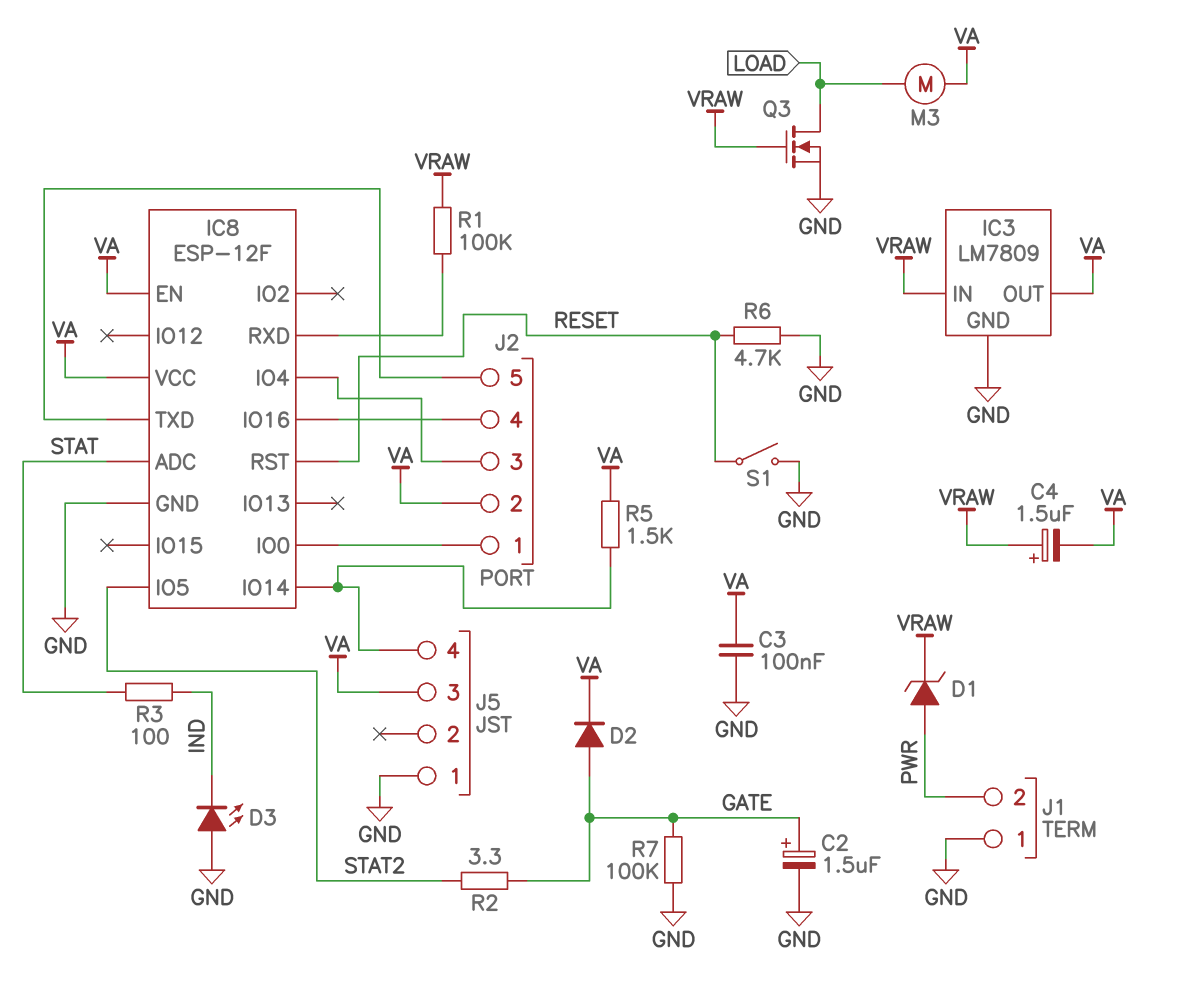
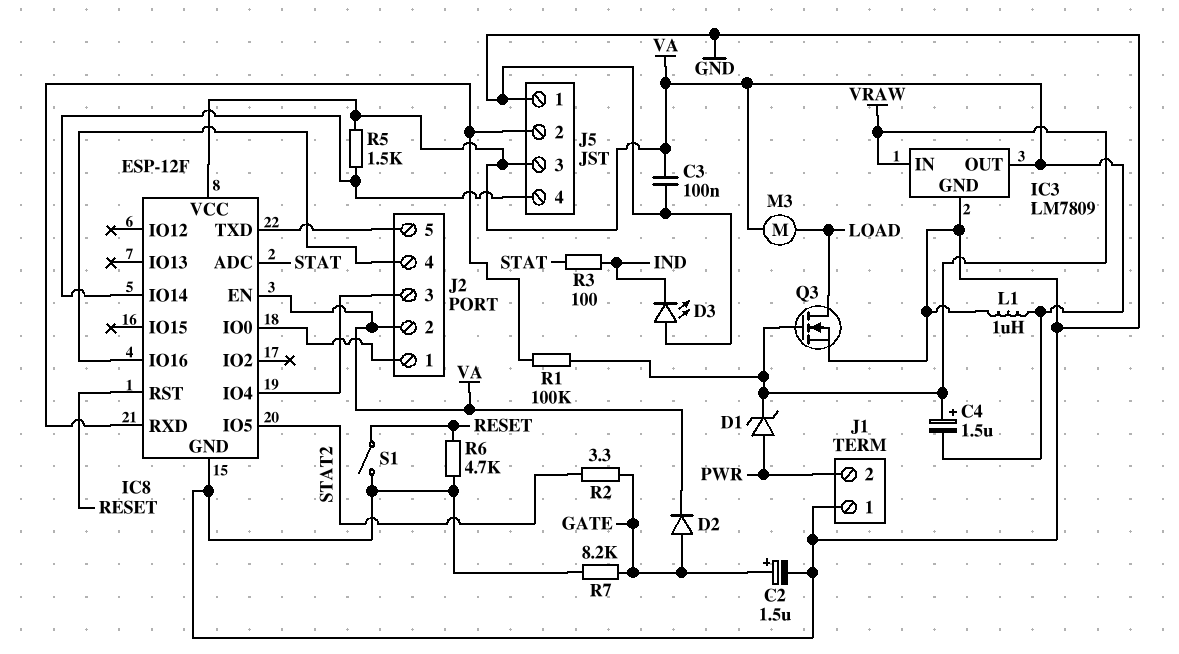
J5 pin 2: none -> IC8/RXD
L1: none -> 1uH (GND, VA)
R7: 100k (GATE, GND) -> 8.2k (GATE, GND)

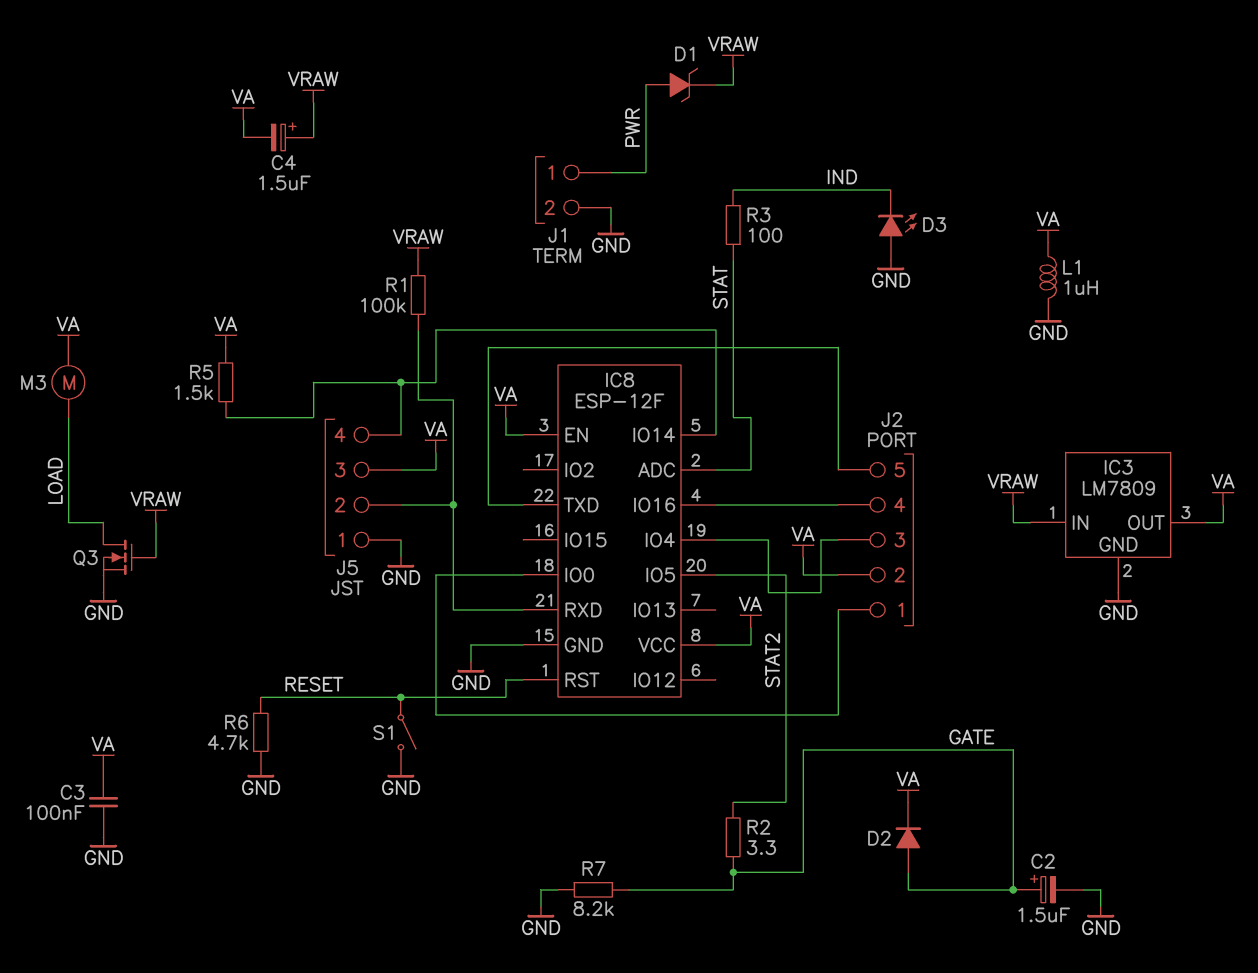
J1 pin 1: GND -> PWR
J1 pin 2: PWR -> GND

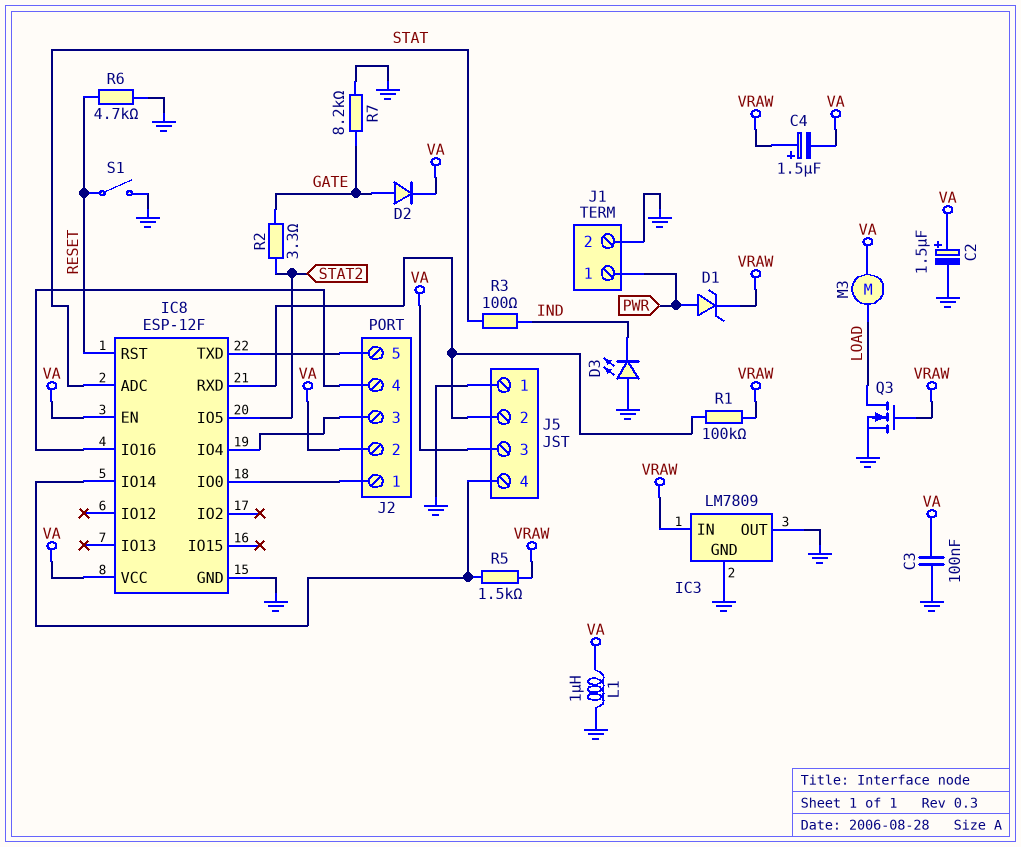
C2: 1.5uF (plus GATE, minus GND) -> 1.5uF (plus VA, minus GND)
IC3 pin OUT: VA -> GND
R5: 1.5k (IC8/IO14, VA) -> 1.5k (IC8/IO14, VRAW)

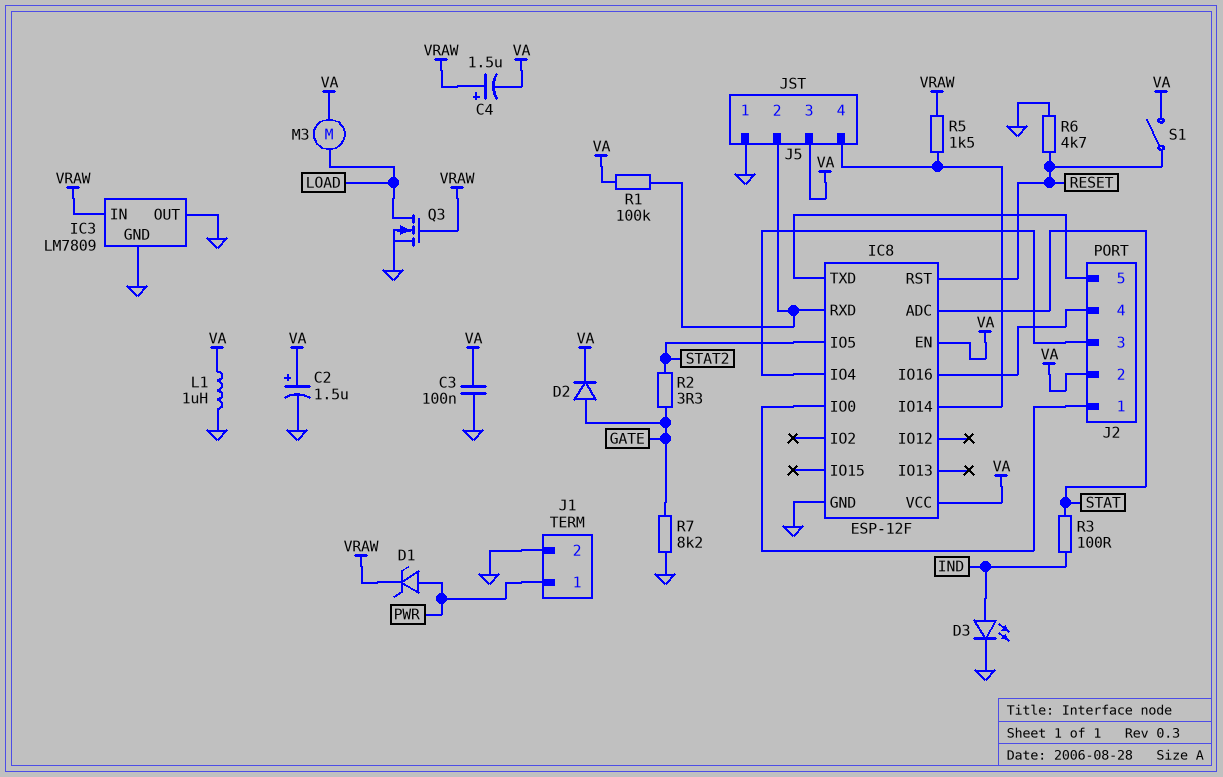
D3: LED (A GND, K IND) -> LED (A IND, K GND)
R1: 100k (IC8/RXD, VRAW) -> 100k (IC8/RXD, VA)
S1: switch (GND, RESET) -> switch (RESET, VA)

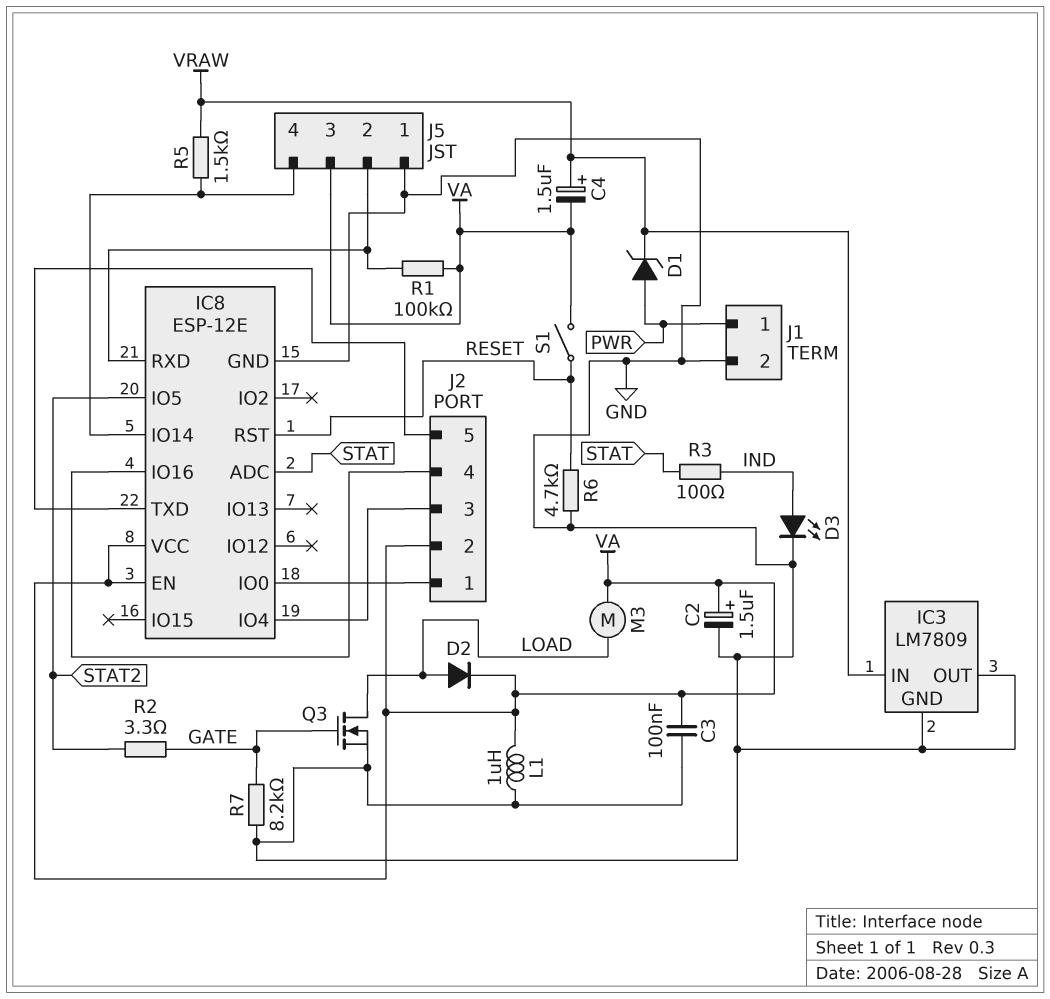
D2: diode (A GATE, K VA) -> diode (A LOAD, K VA)
IC8: ESP-12F -> ESP-12E
Q3: NMOS (G VRAW, D LOAD, S GND) -> NMOS (G GATE, D LOAD, S GND)

